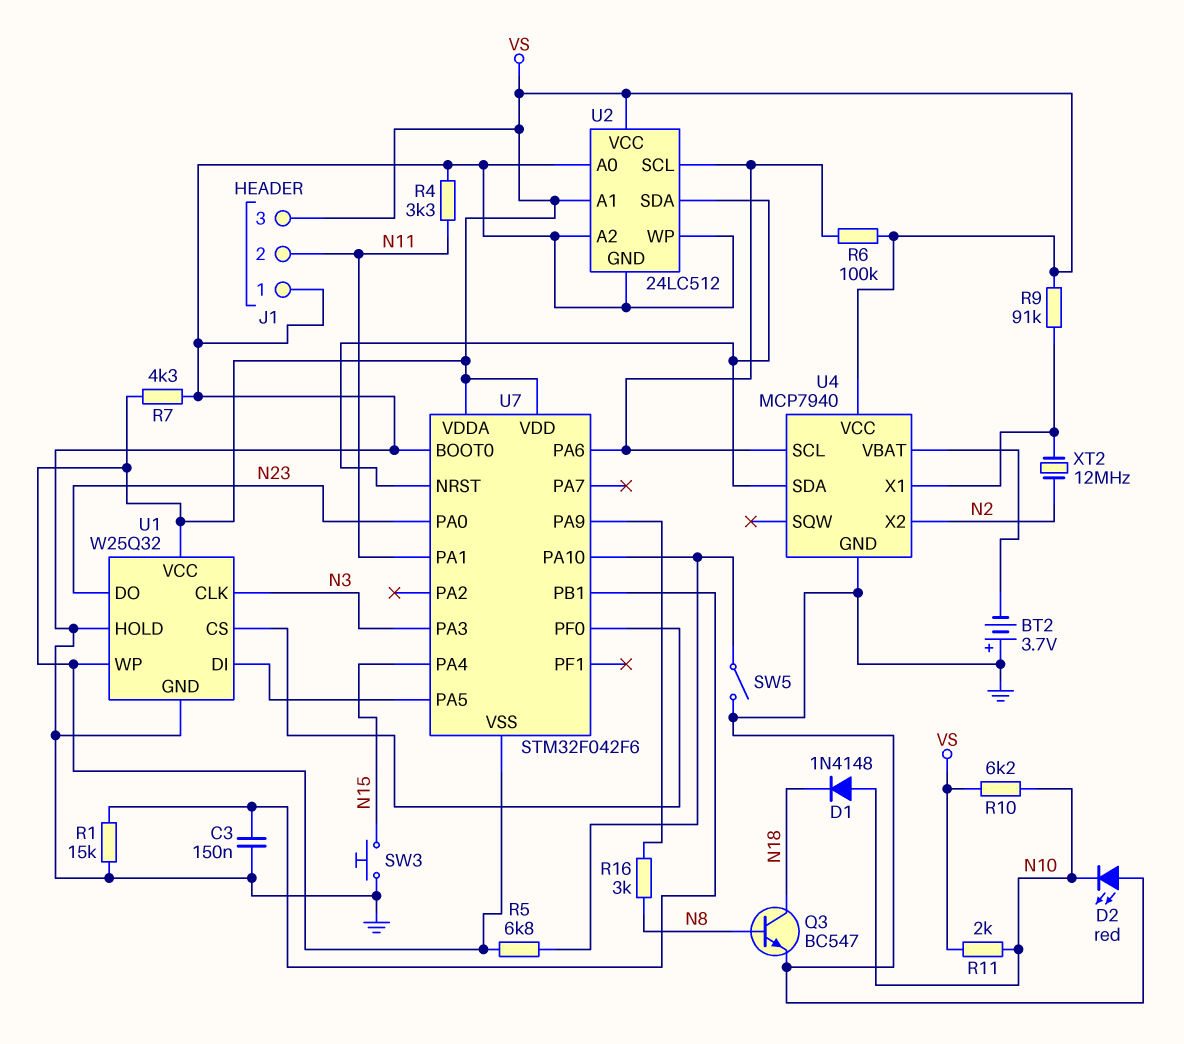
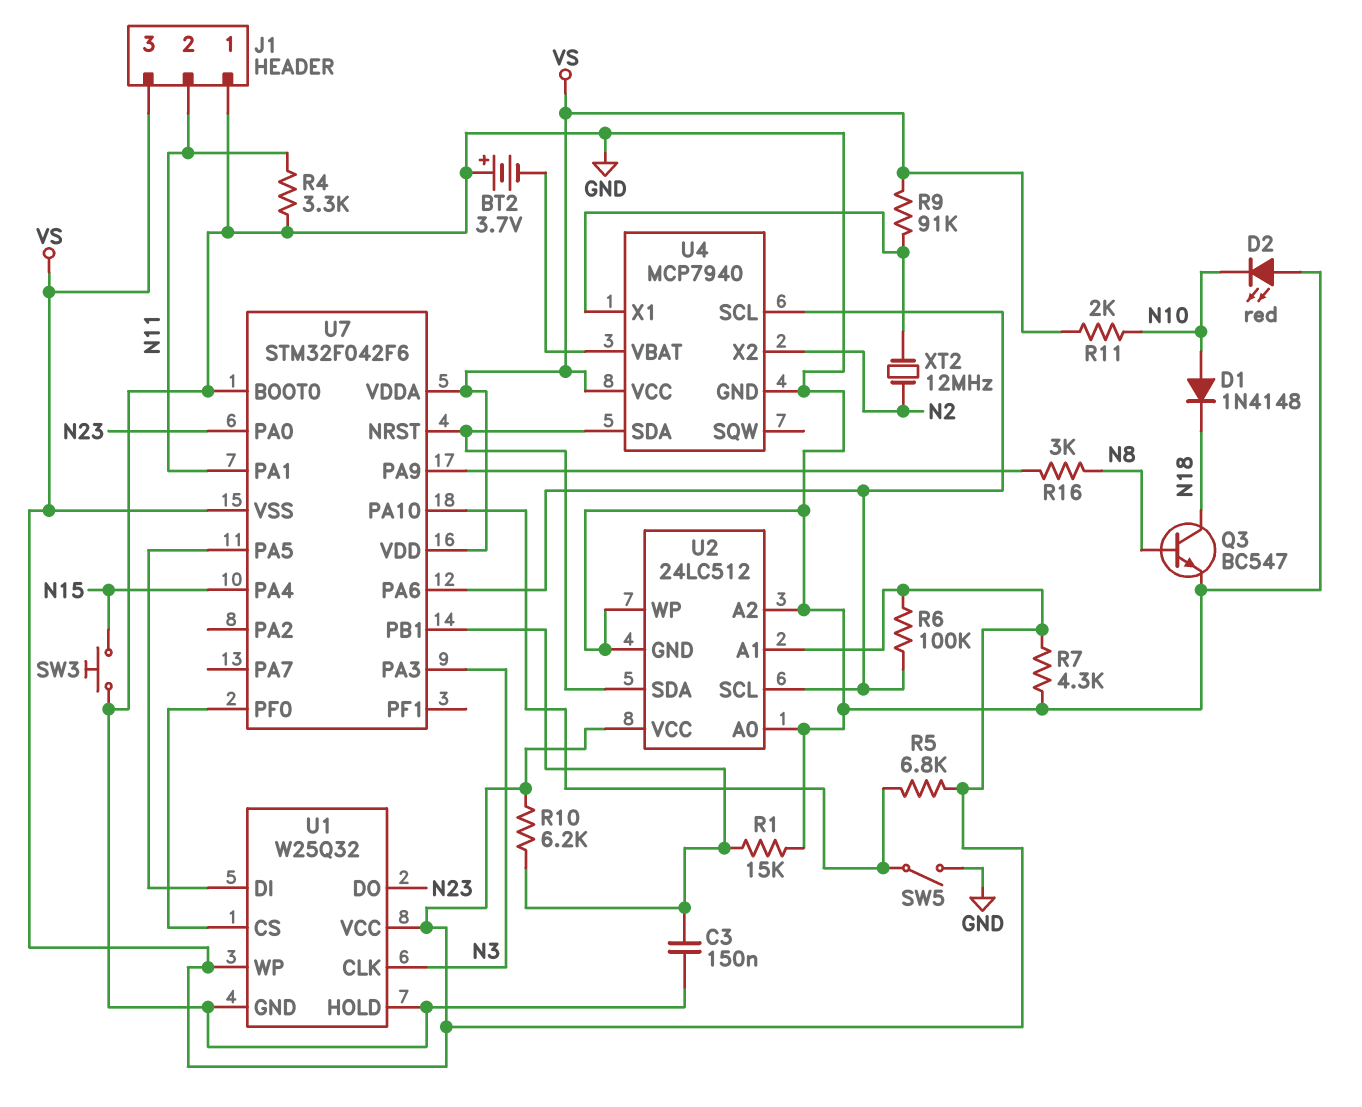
R10: 6.2k (N10, VS) -> 6.2k (U7/PB1, VS)

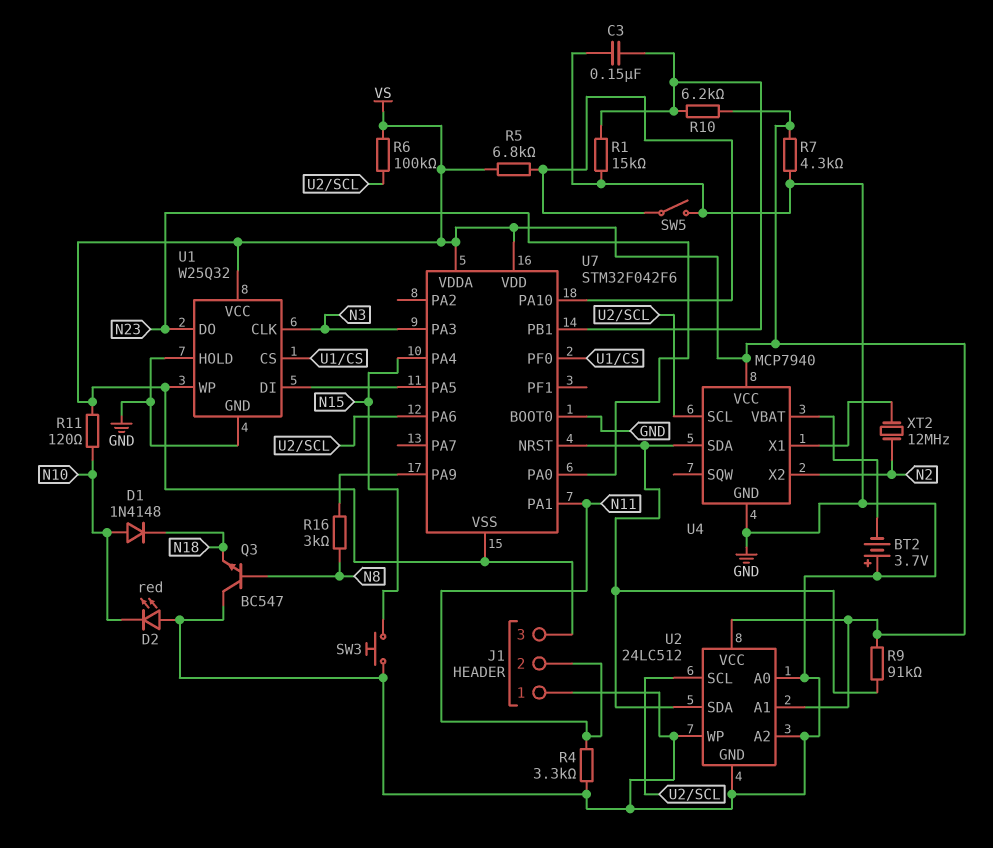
Q3: NPN BC547 (B N8, C N18, E GND) -> NPN BC547 (B N8, C GND, E N18)
R9: 91k (U4/X1, VS) -> 91k (U2/SDA, VS)
R11: 2k (N10, VS) -> 120 (N10, VS)

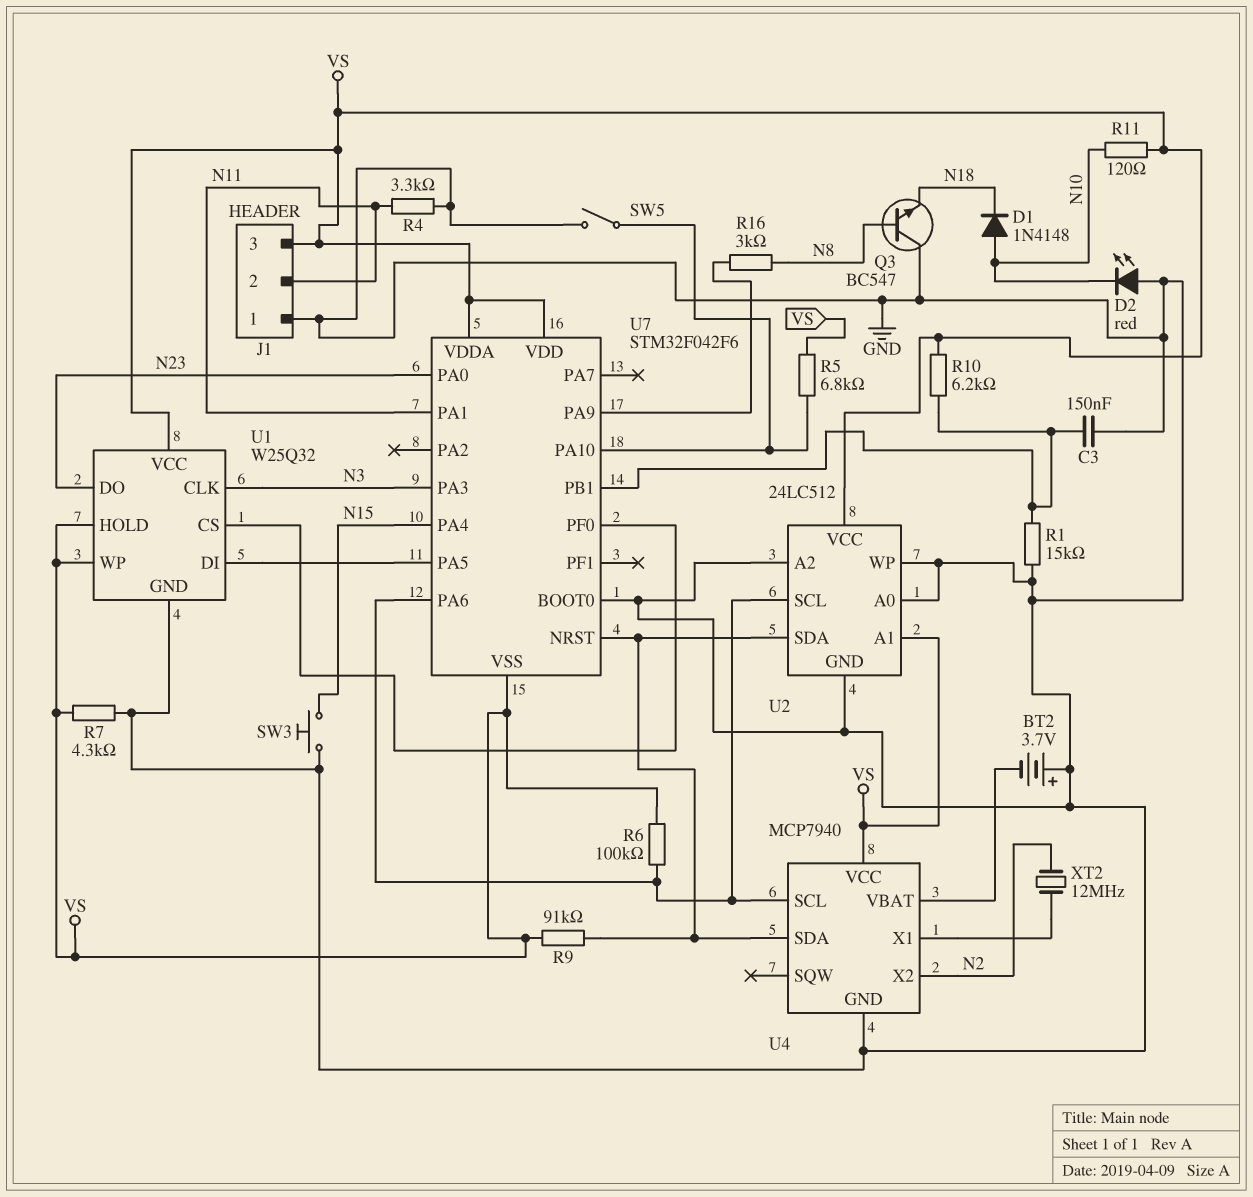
U1 pin HOLD: GND -> VS

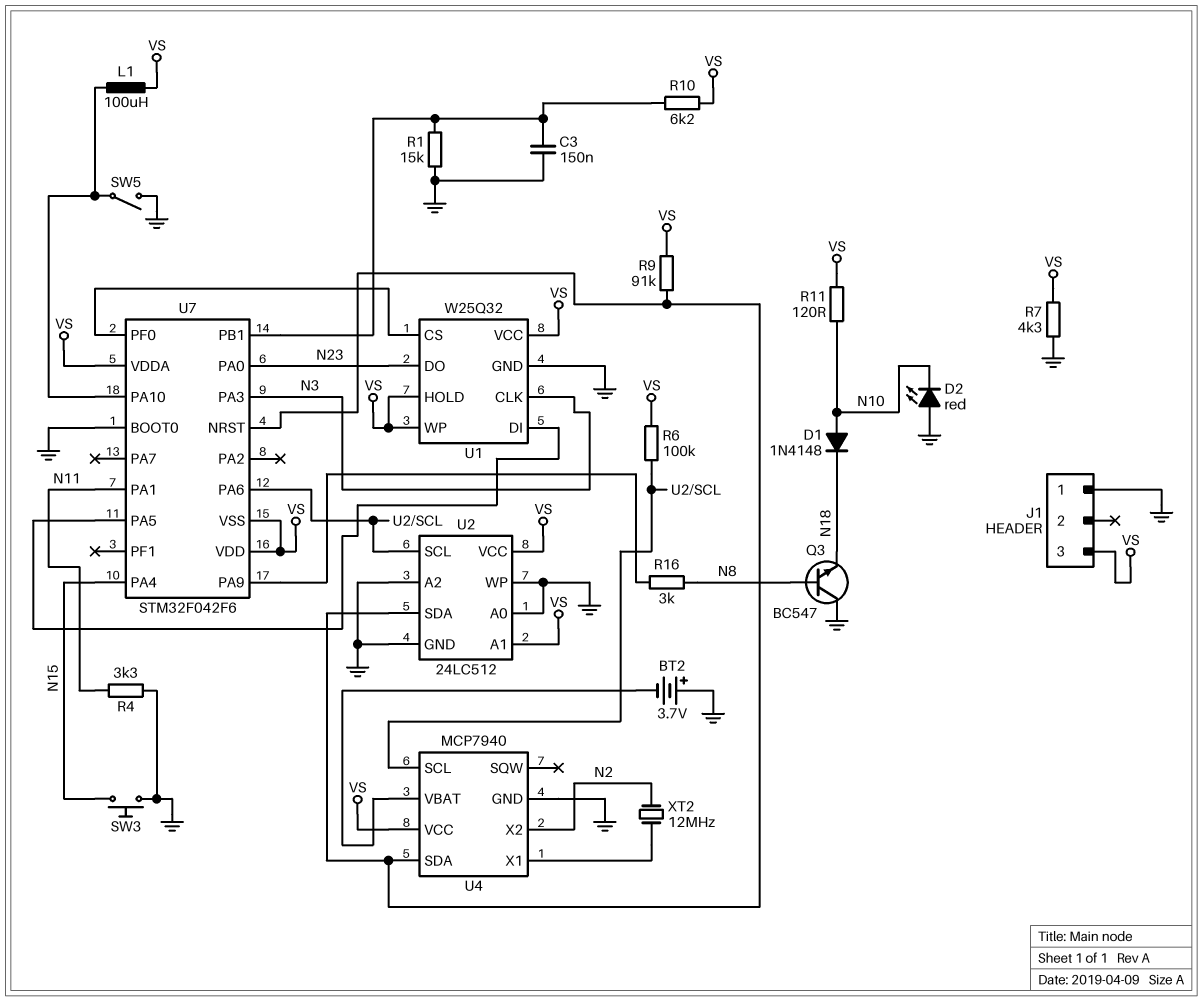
J1 pin 2: N11 -> none
L1: none -> 100uH (U7/PA10, VS)
R5: 6.8k (U7/PA10, VS) -> none

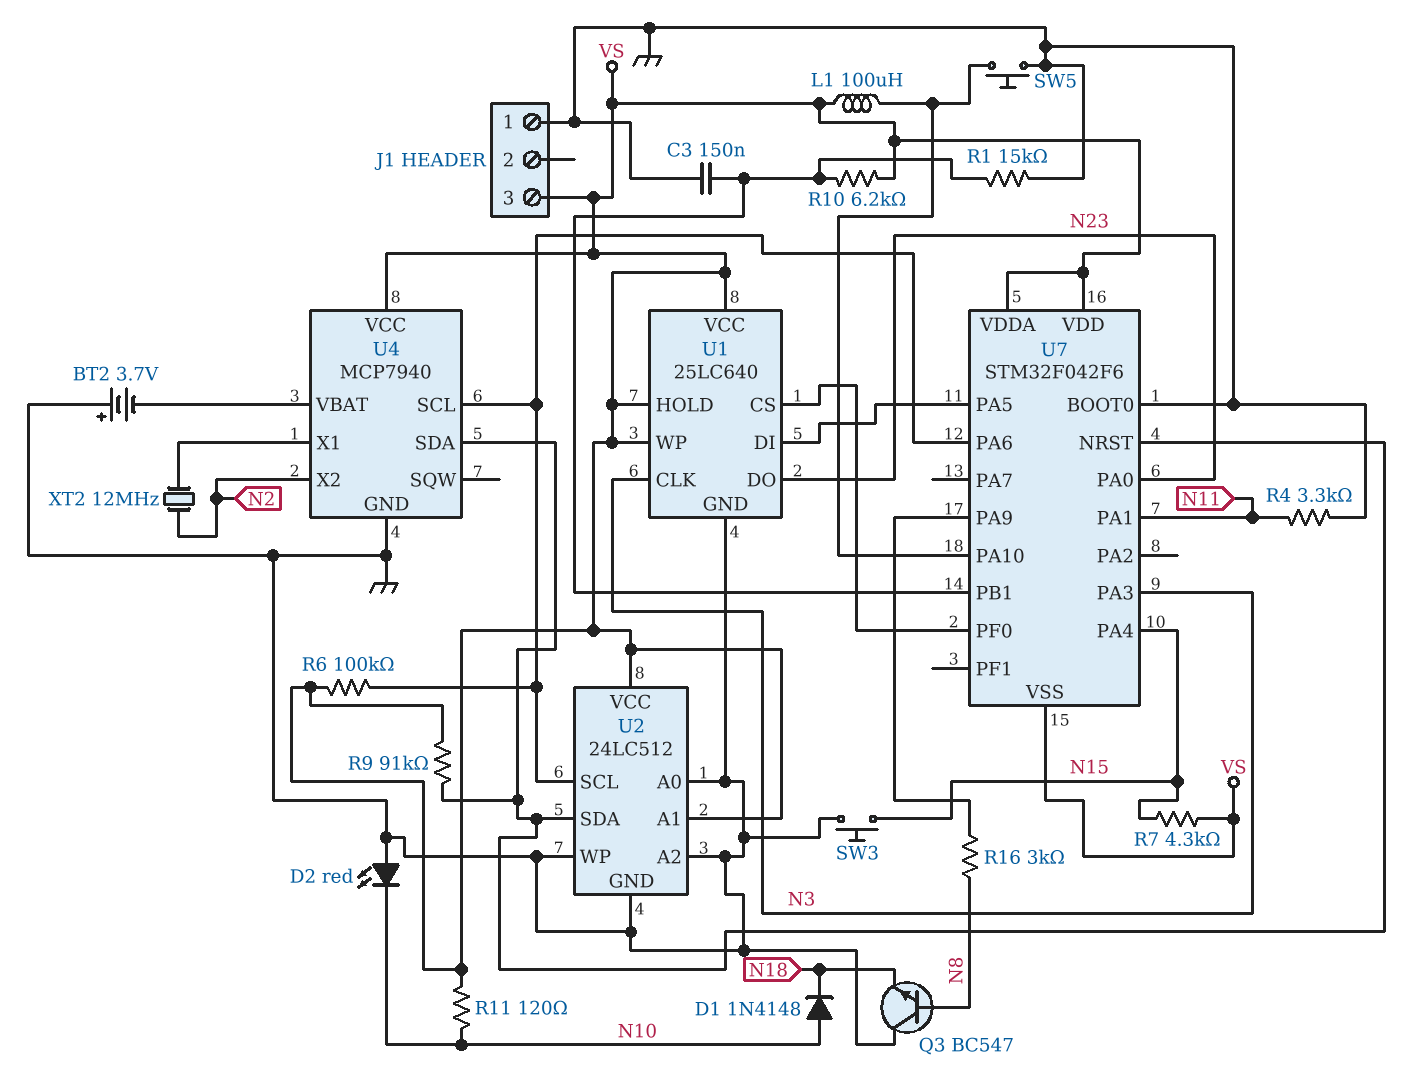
R7: 4.3k (GND, VS) -> 4.3k (N15, VS)
SW5: switch (GND, U7/PA10) -> button (GND, U7/PA10)
U1: W25Q32 -> 25LC640

